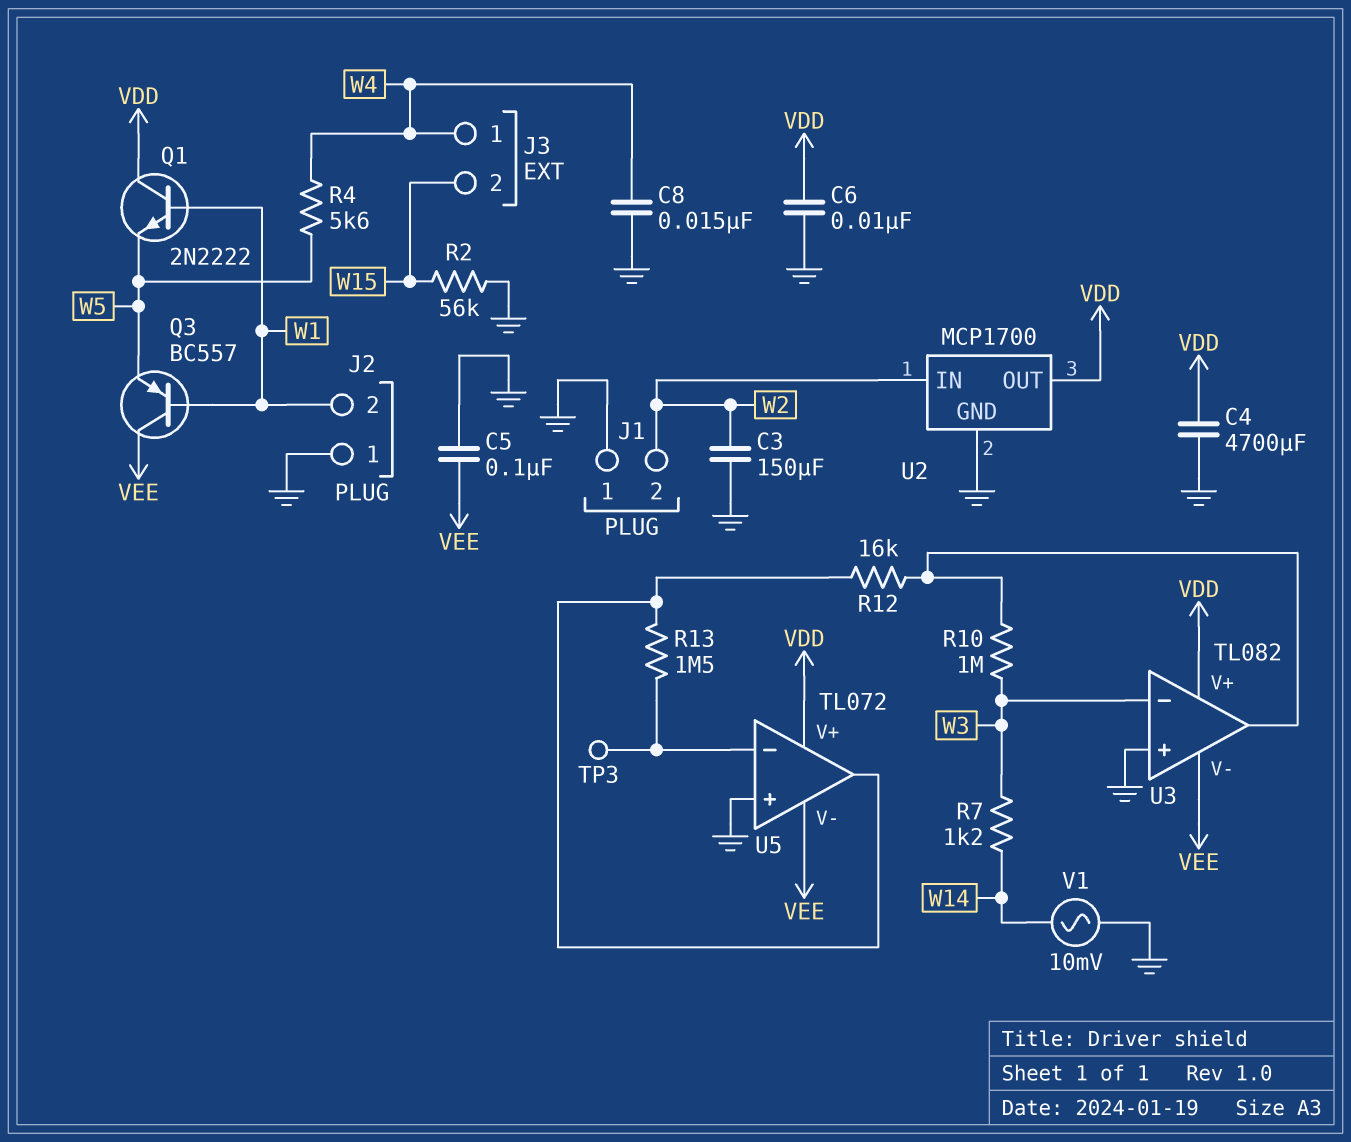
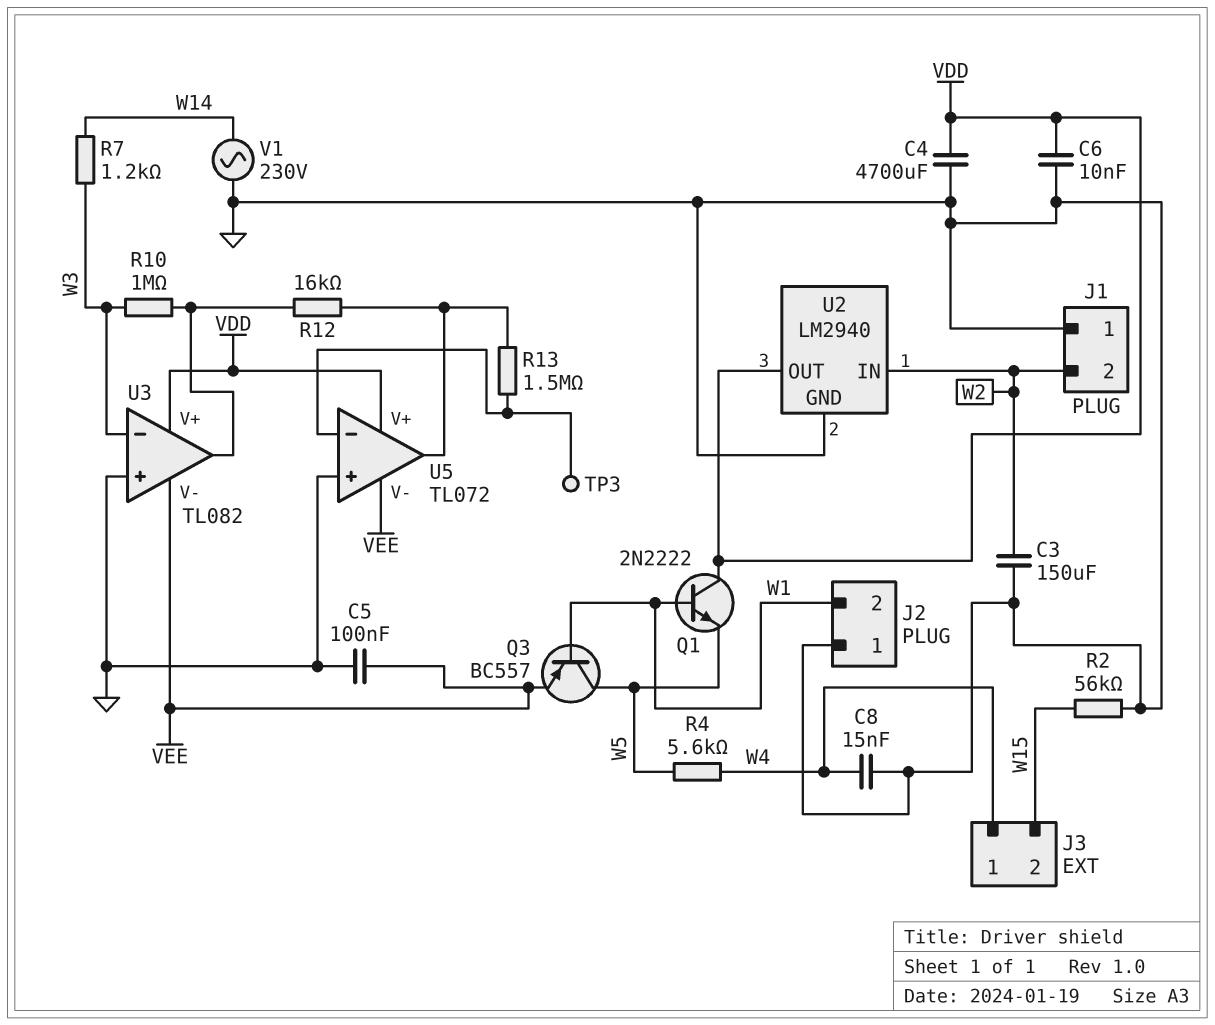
Q3: PNP BC557 (B W1, C VEE, E W5) -> PNP BC557 (B W1, C W5, E VEE)
U2: MCP1700 -> LM2940
V1: AC 10mV (GND, W14) -> AC 230V (GND, W14)

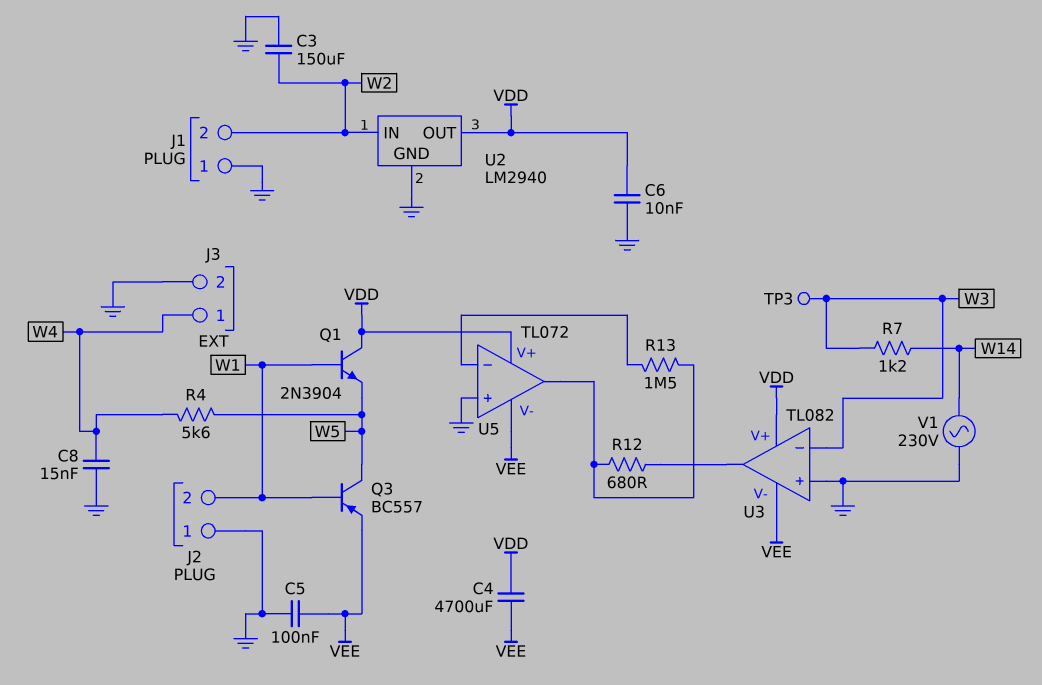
C4: 4700uF (GND, VDD) -> 4700uF (VDD, VEE)
J3 pin 2: W15 -> GND
Q1: NPN 2N2222 (B W1, C VDD, E W5) -> NPN 2N3904 (B W1, C VDD, E W5)
R2: 56k (GND, W15) -> none
R10: 1M (U3/out, W3) -> none
R12: 16k (U3/out, U5/out) -> 680 (U3/out, U5/out)
TP3: test point (U5/in-) -> test point (W3)

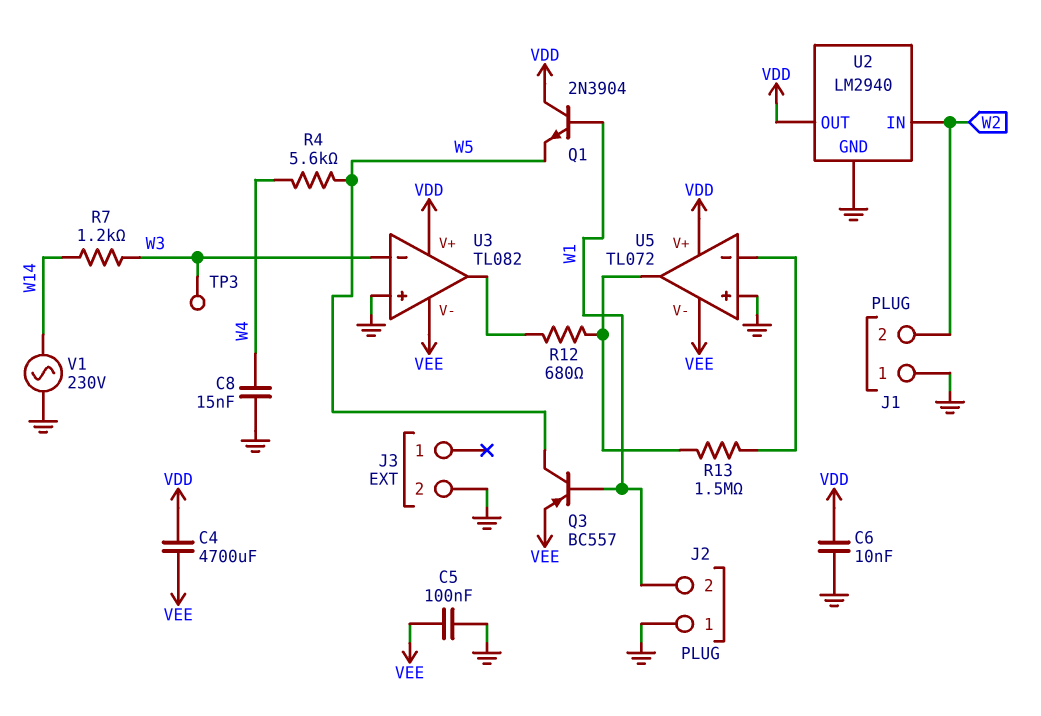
C3: 150uF (GND, W2) -> none
J3 pin 1: W4 -> none

